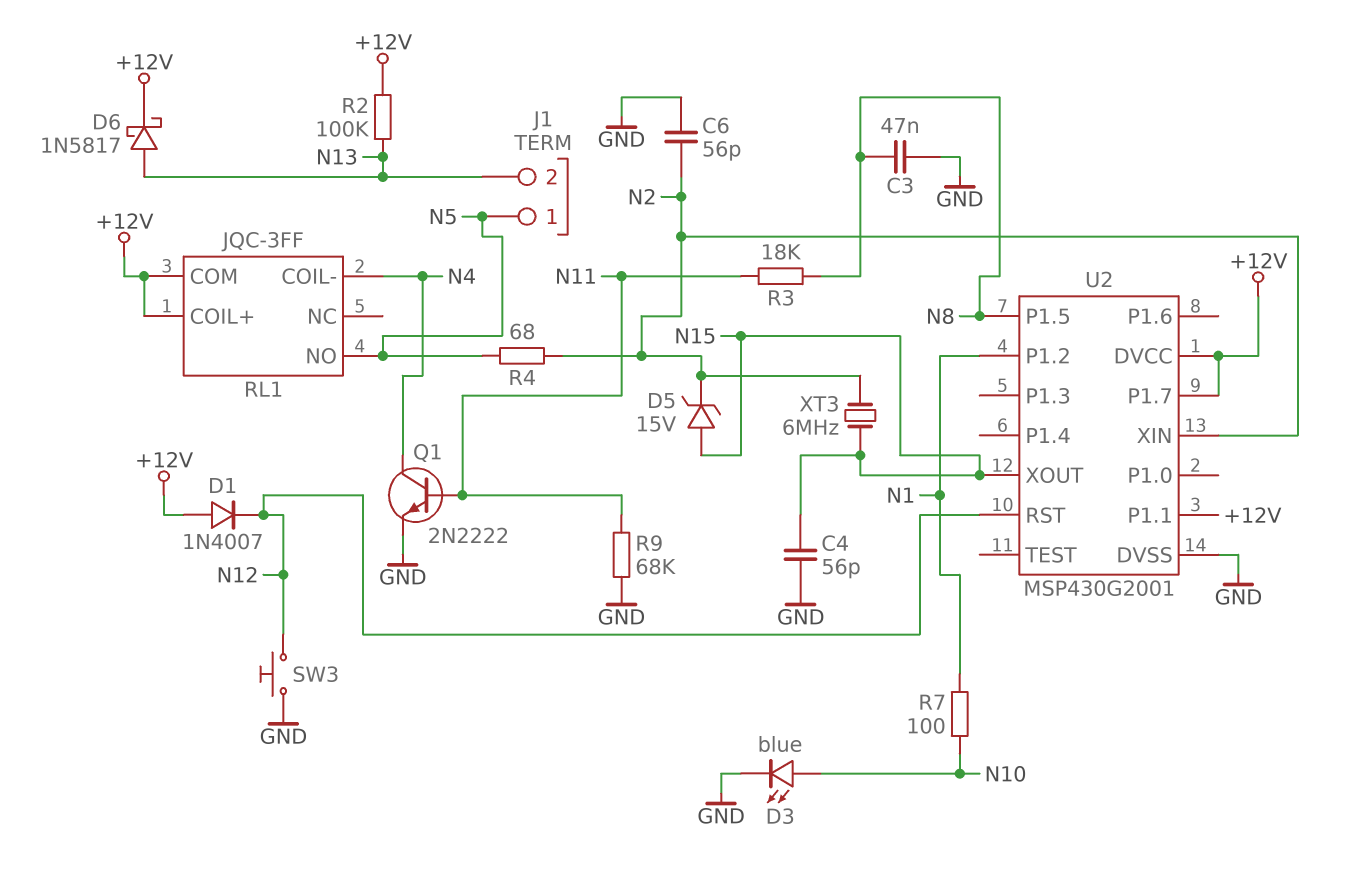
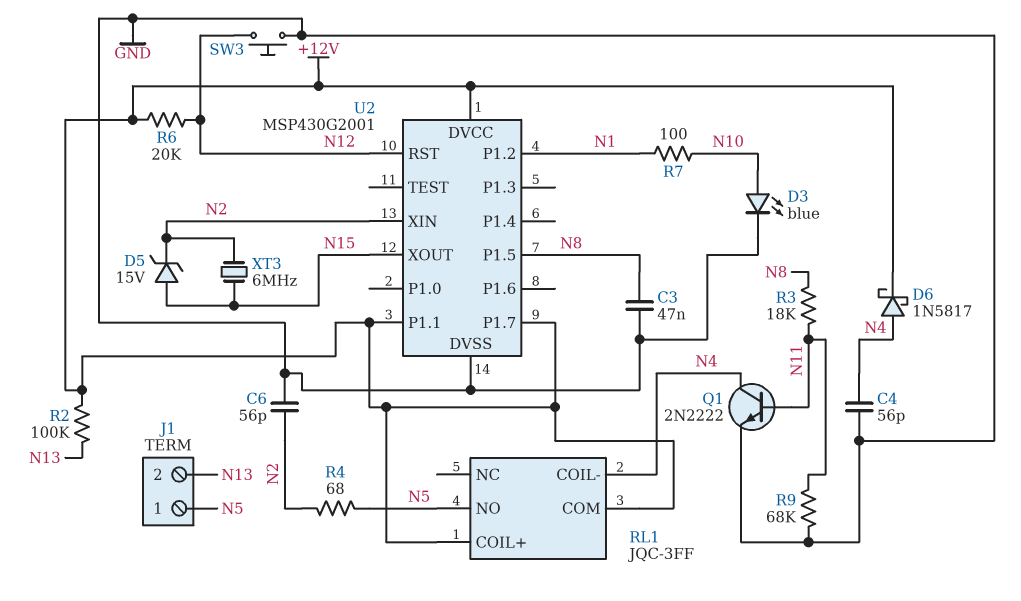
C4: 56pF (GND, N15) -> 56pF (GND, N4)
D1: diode 1N4007 (A +12V, K N12) -> none
D6: schottky 1N5817 (A N13, K +12V) -> schottky 1N5817 (A N4, K +12V)
R6: none -> 20k (+12V, N12)

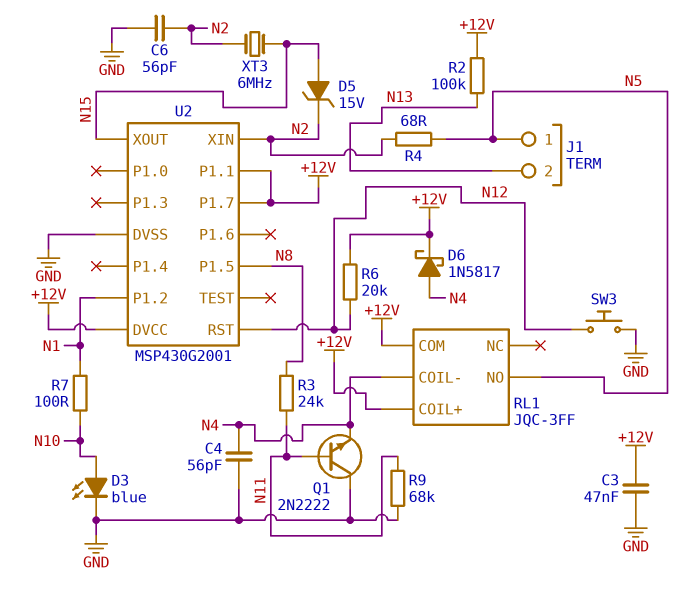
C3: 47nF (GND, N8) -> 47nF (+12V, GND)
Q1: NPN 2N2222 (B N11, C N4, E GND) -> NPN 2N2222 (B N11, C GND, E N4)
R3: 18k (N8, N11) -> 24k (N8, N11)

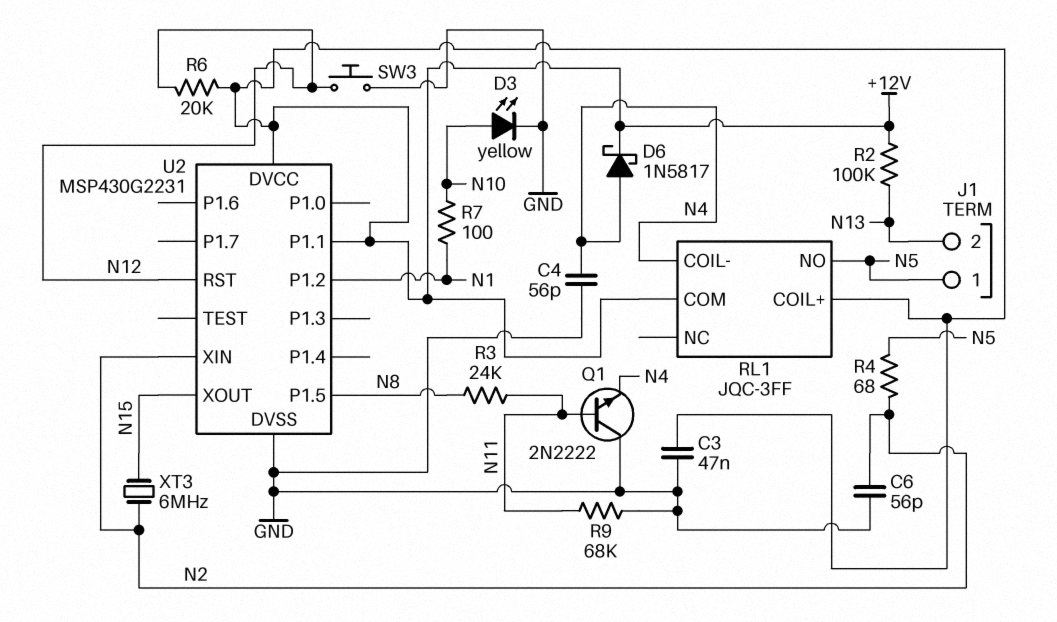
D3: LED blue (A N10, K GND) -> LED yellow (A N10, K GND)
D5: zener 15V (A N15, K N2) -> none
U2: MSP430G2001 -> MSP430G2231
U2 pin P1.7: +12V -> none

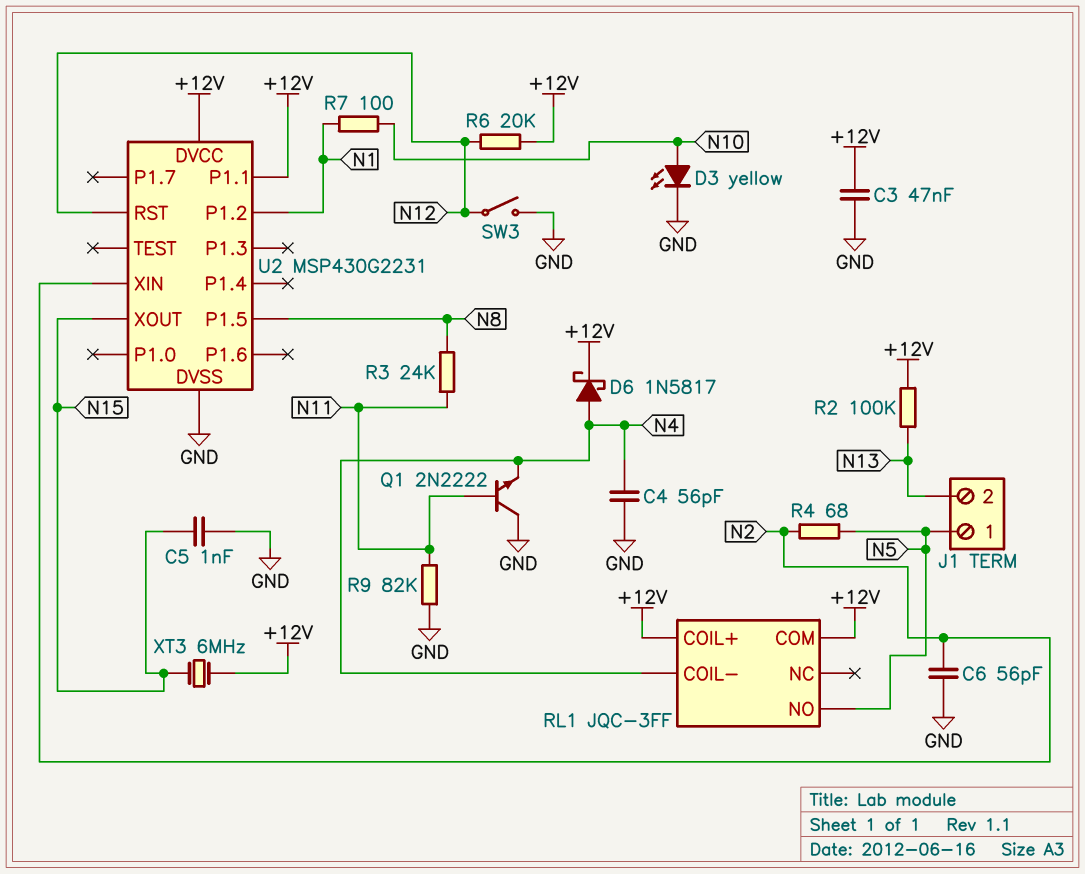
C5: none -> 1nF (GND, N15)
R9: 68k (GND, N11) -> 82k (GND, N11)
SW3: button (GND, N12) -> switch (GND, N12)
XT3: 6MHz (N2, N15) -> 6MHz (+12V, N15)

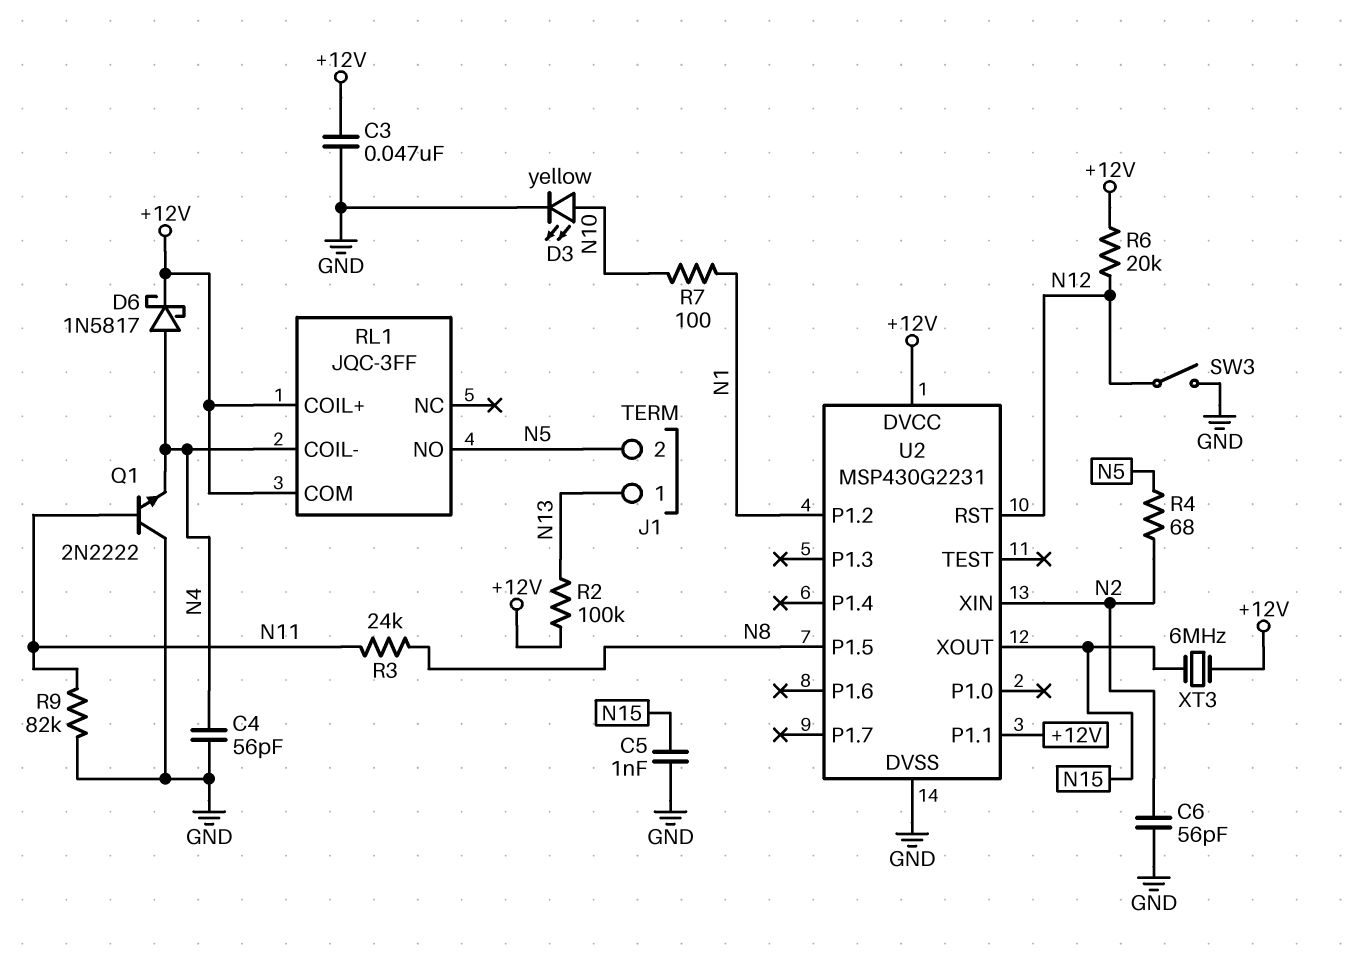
J1 pin 1: N5 -> N13
J1 pin 2: N13 -> N5

